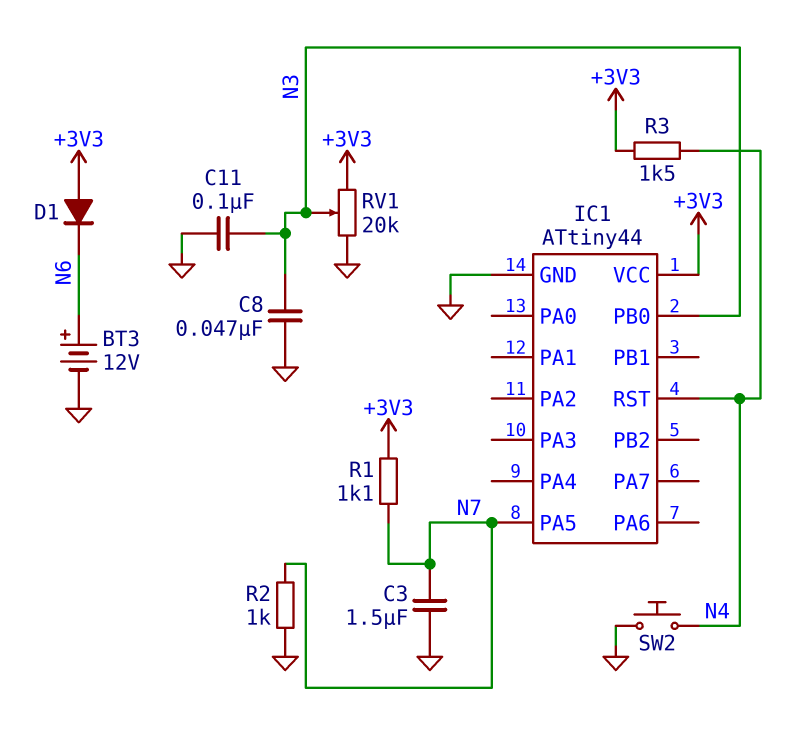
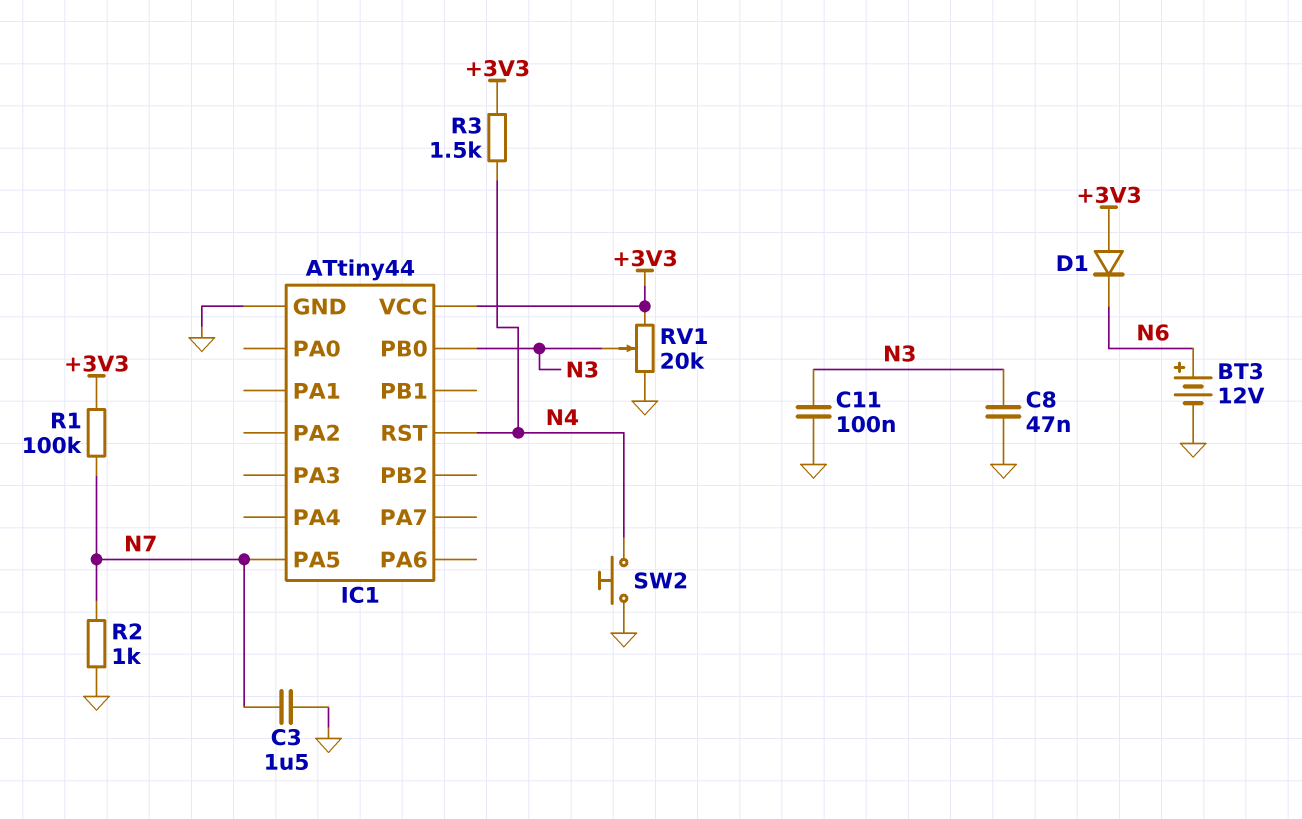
R1: 1.1k (+3V3, N7) -> 100k (+3V3, N7)

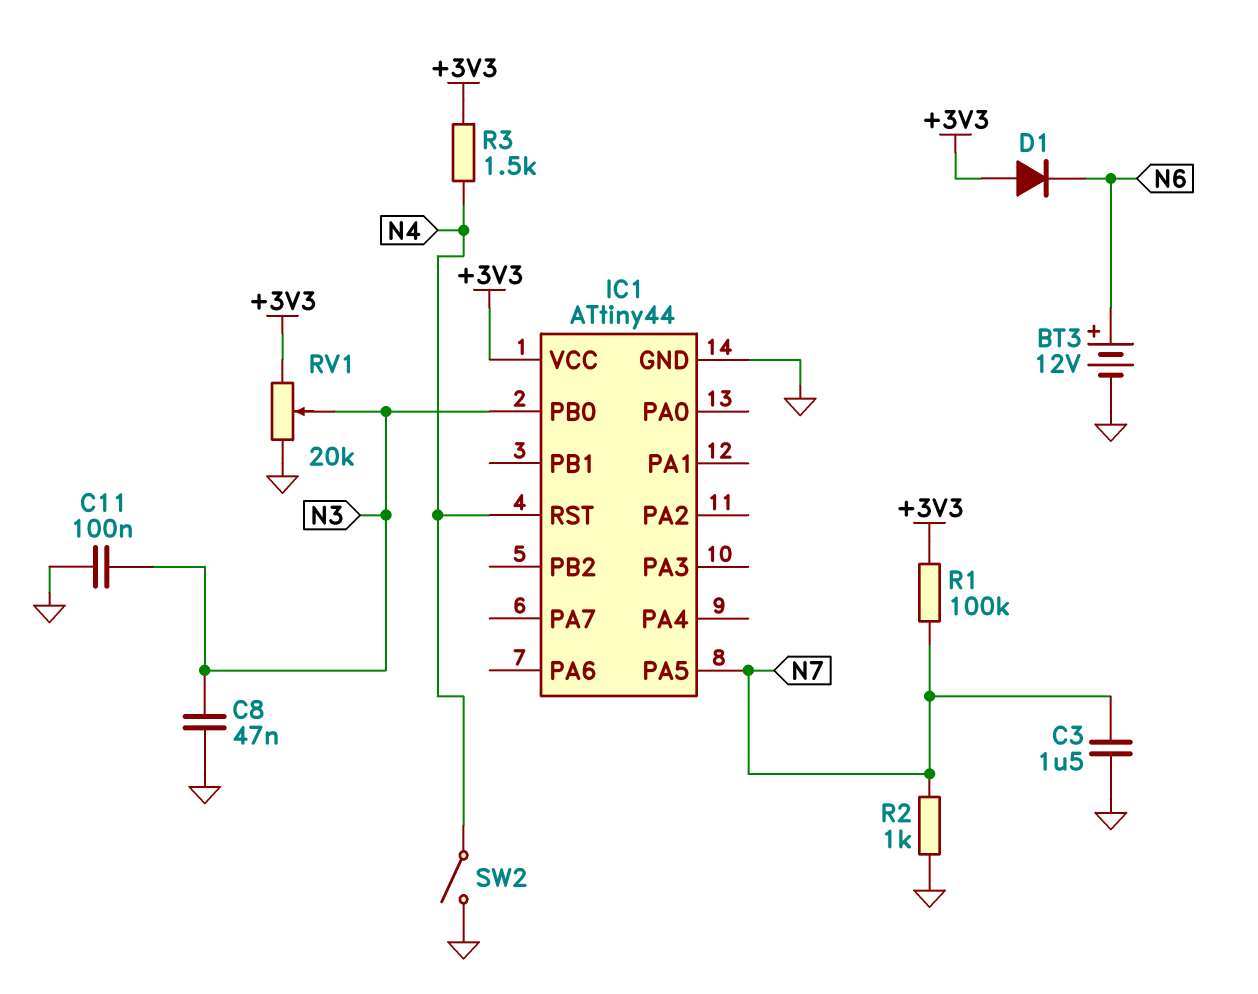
SW2: button (GND, N4) -> switch (GND, N4)

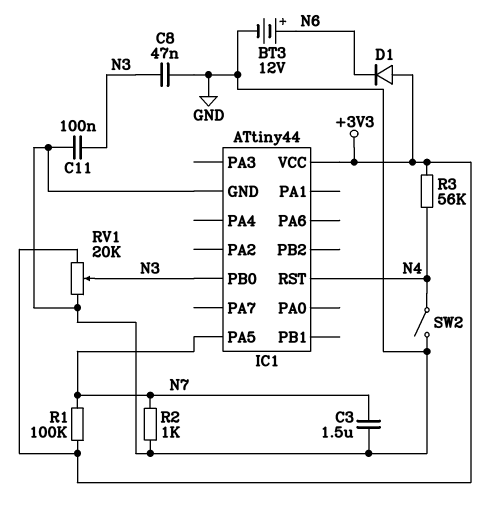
R3: 1.5k (+3V3, N4) -> 56k (+3V3, N4)

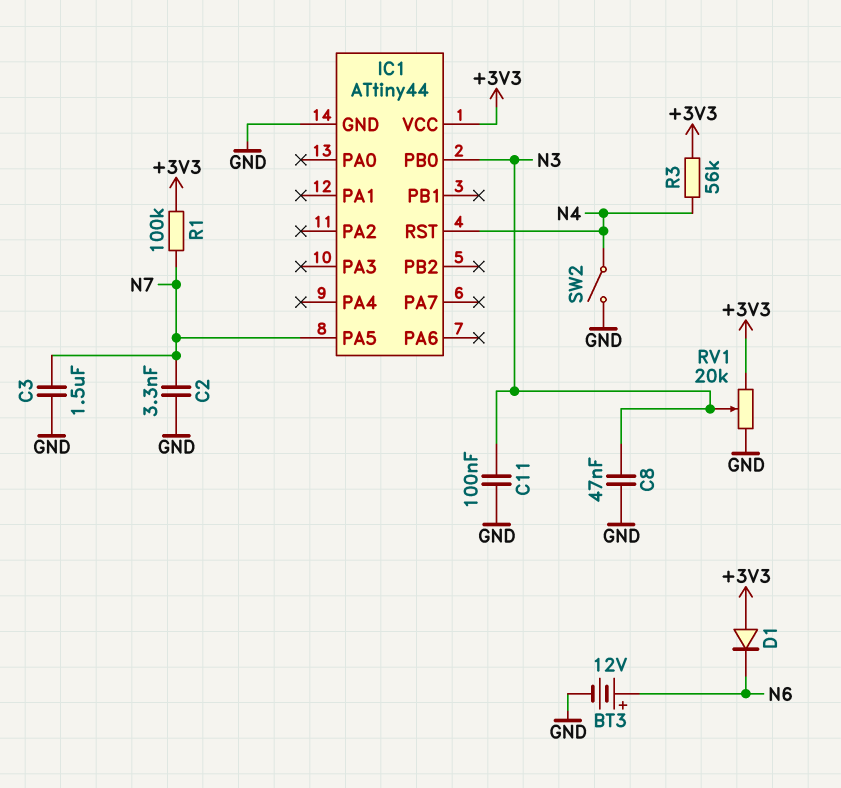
C2: none -> 3.3nF (GND, N7)
R2: 1k (GND, N7) -> none

